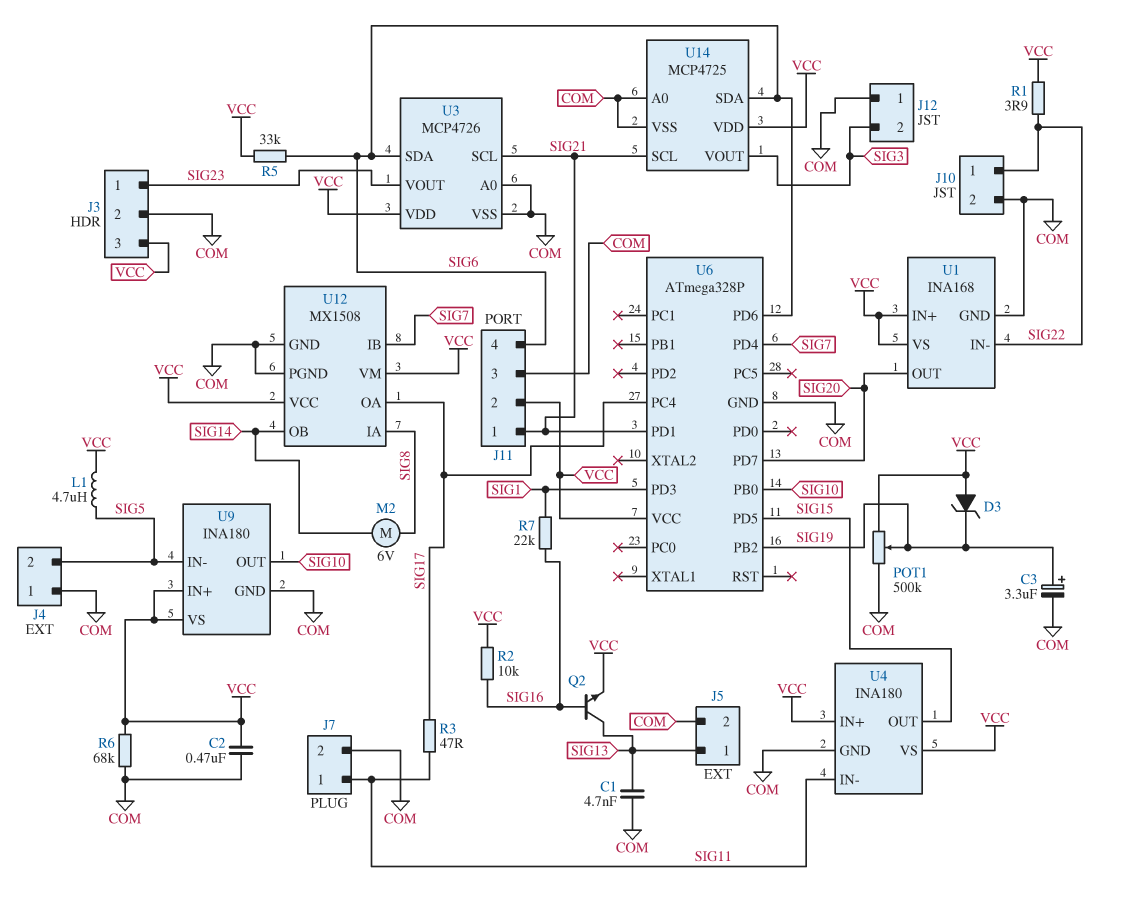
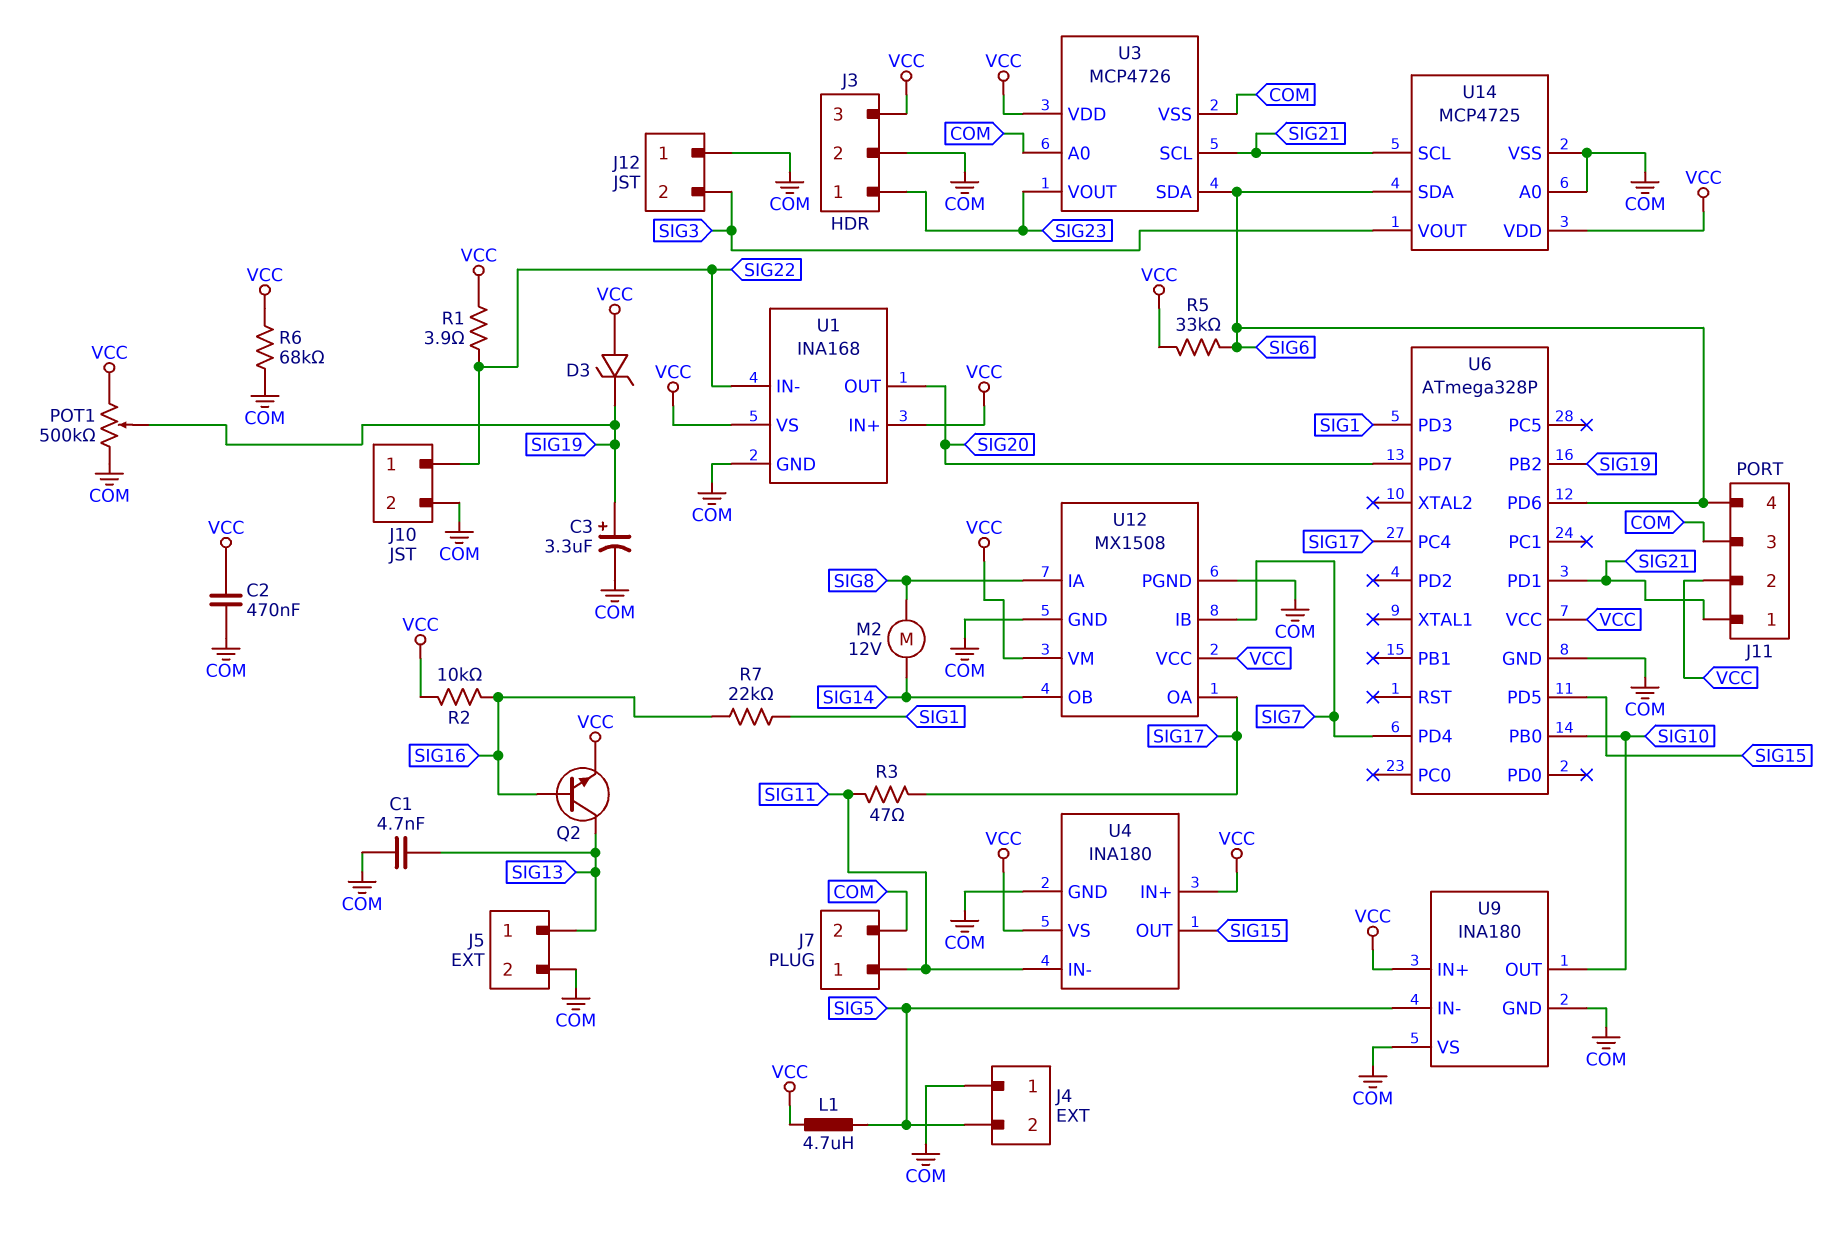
M2: motor 6V (SIG8, SIG14) -> motor 12V (SIG8, SIG14)
U9 pin VS: VCC -> COM

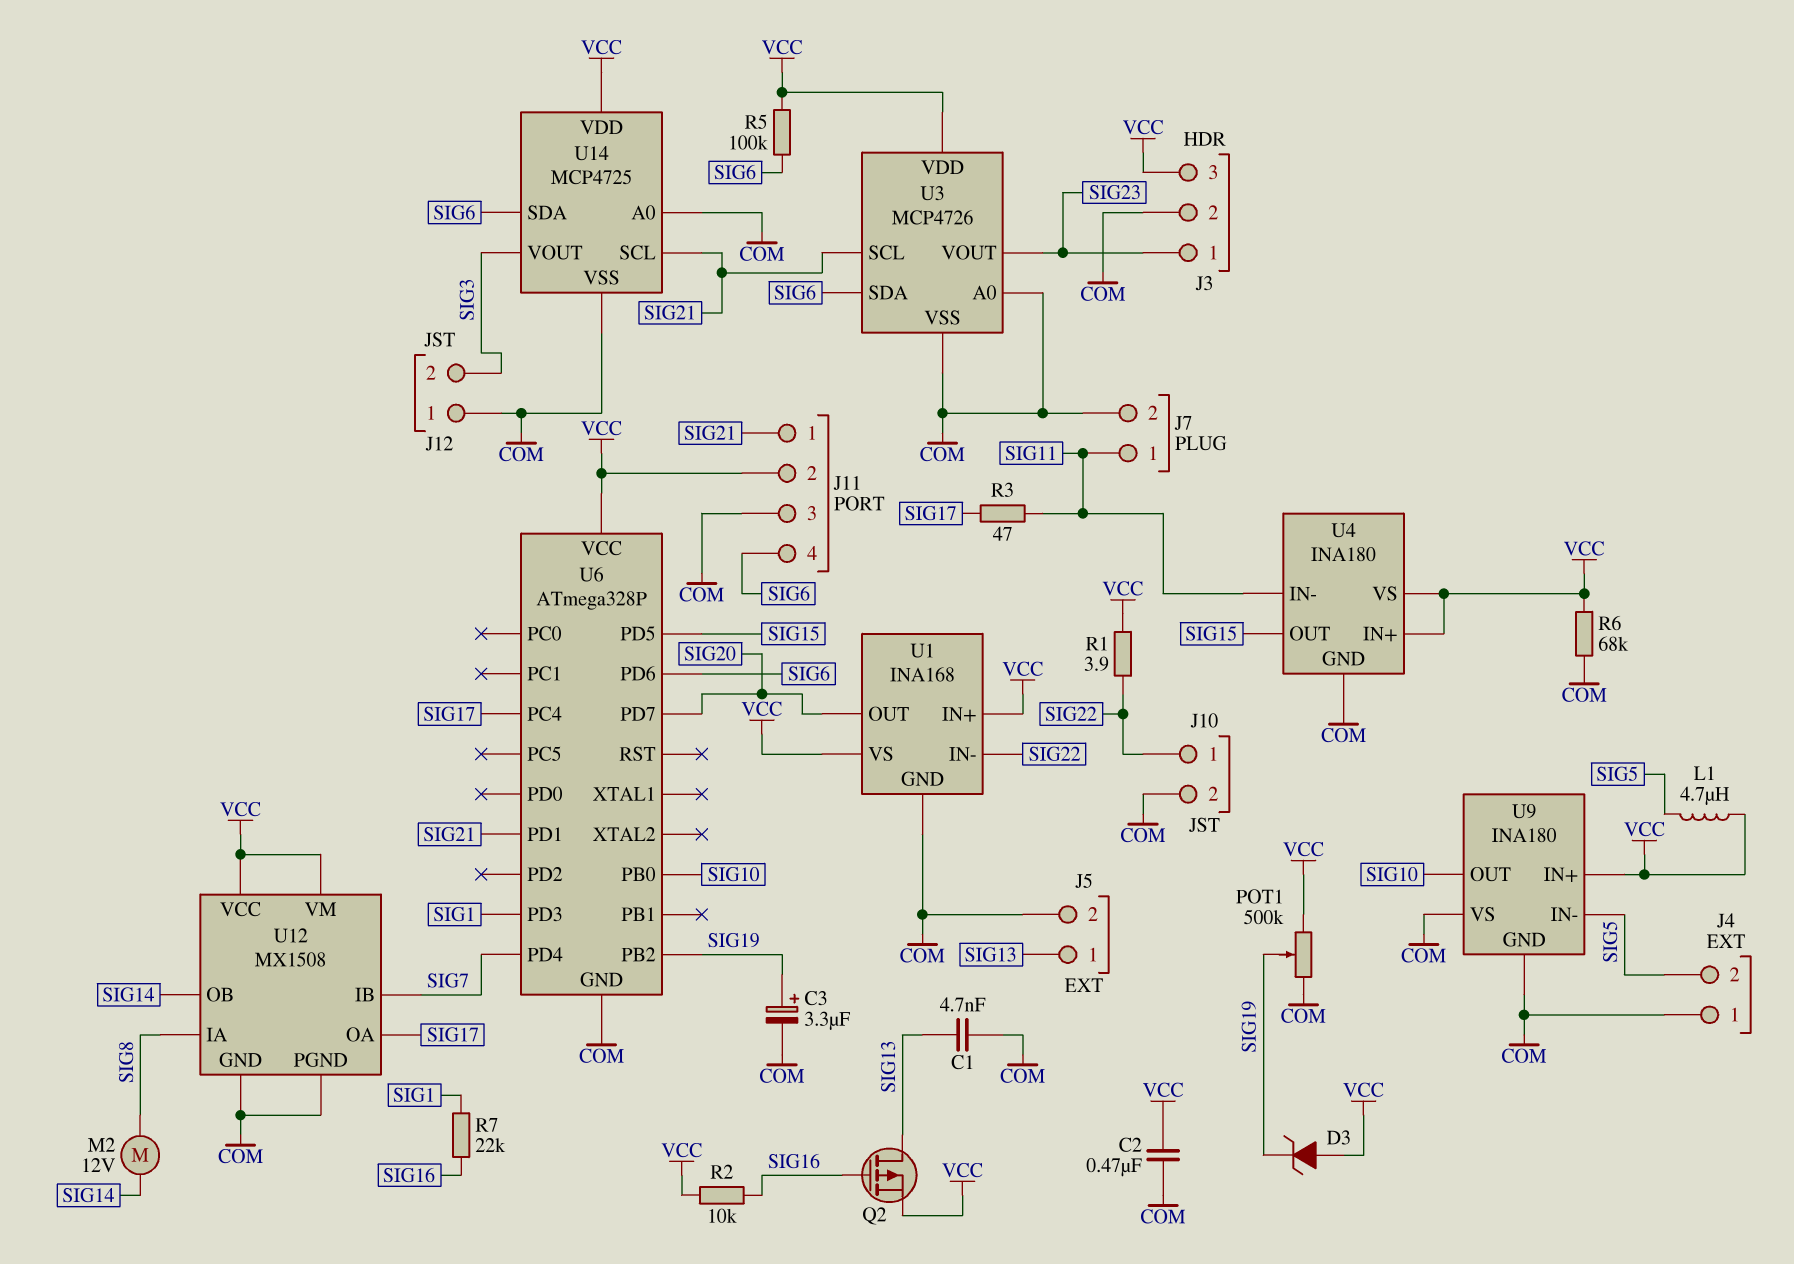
Q2: NPN (B SIG16, C SIG13, E VCC) -> PMOS (G SIG16, D SIG13, S VCC)
R5: 33k (SIG6, VCC) -> 100k (SIG6, VCC)

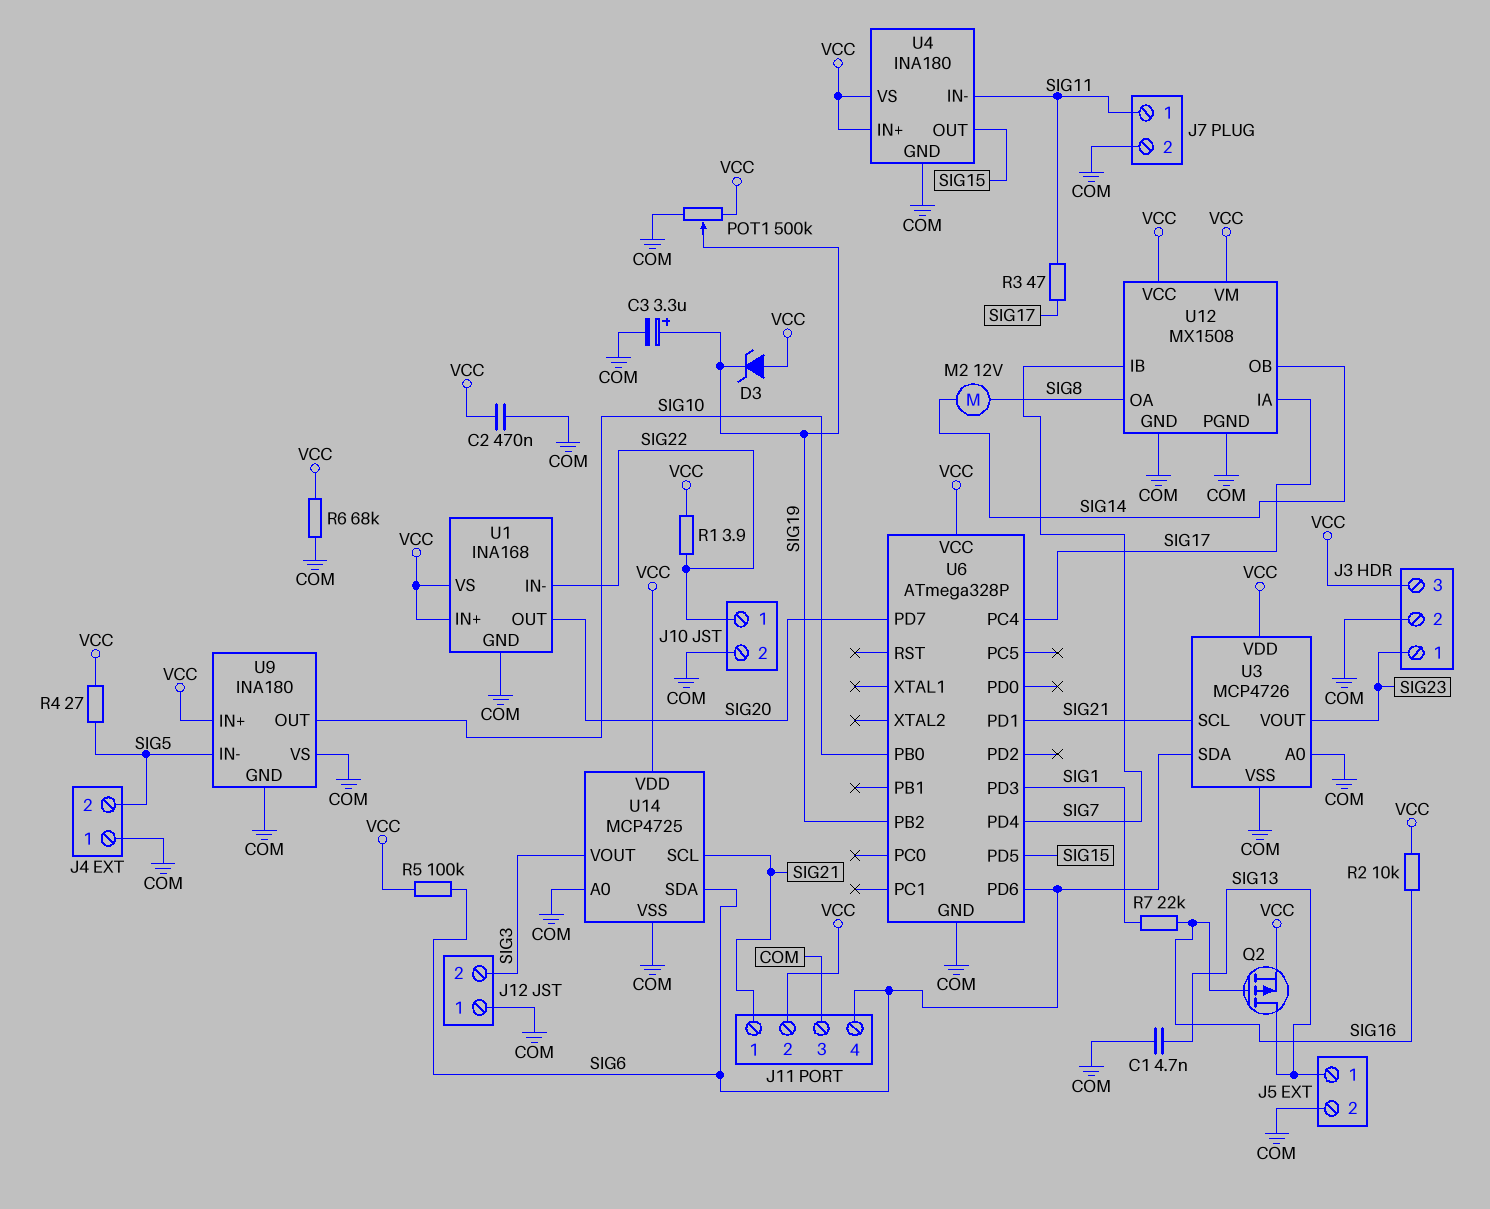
L1: 4.7uH (SIG5, VCC) -> none
R4: none -> 27 (SIG5, VCC)
U12 pin IA: SIG8 -> SIG17
U12 pin OA: SIG17 -> SIG8

